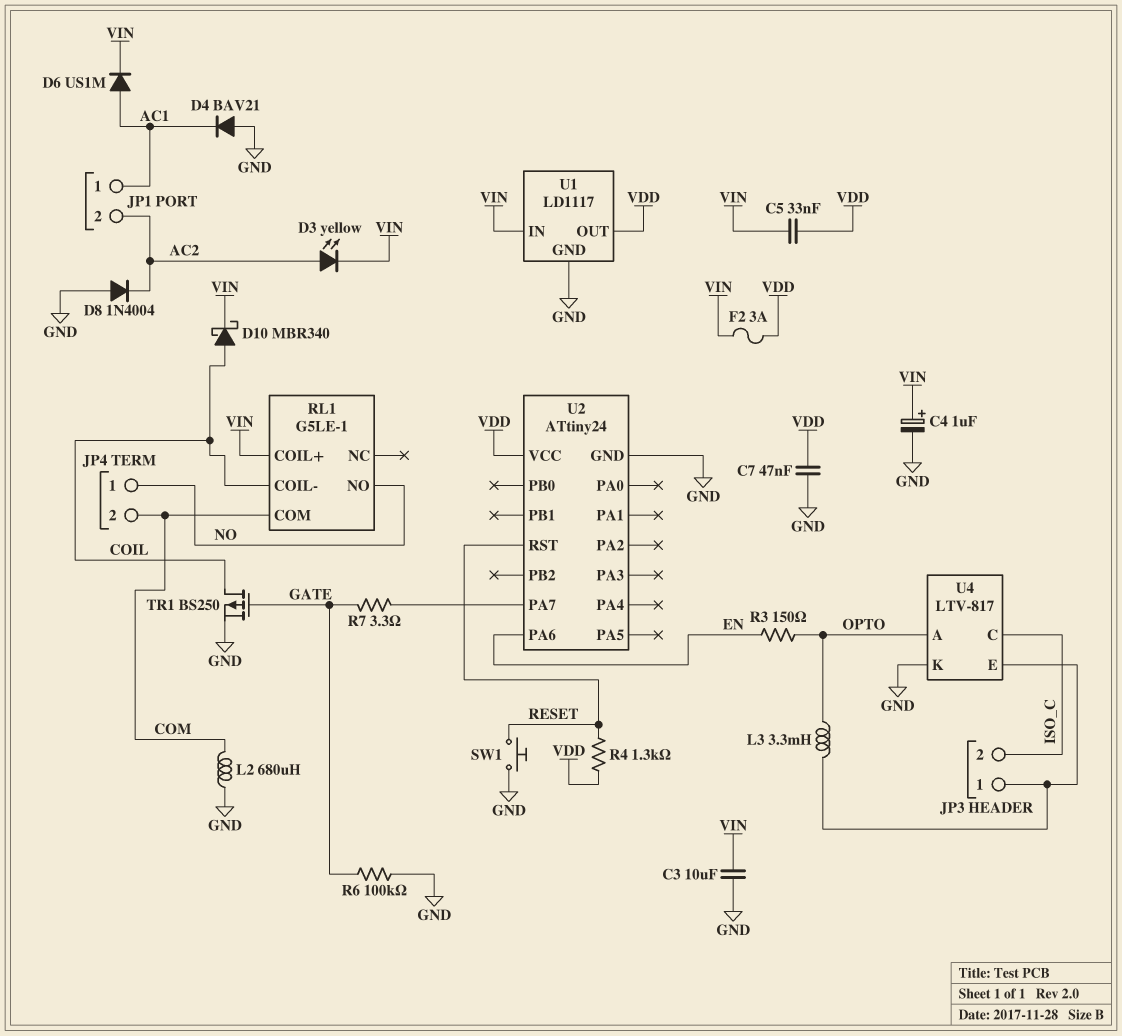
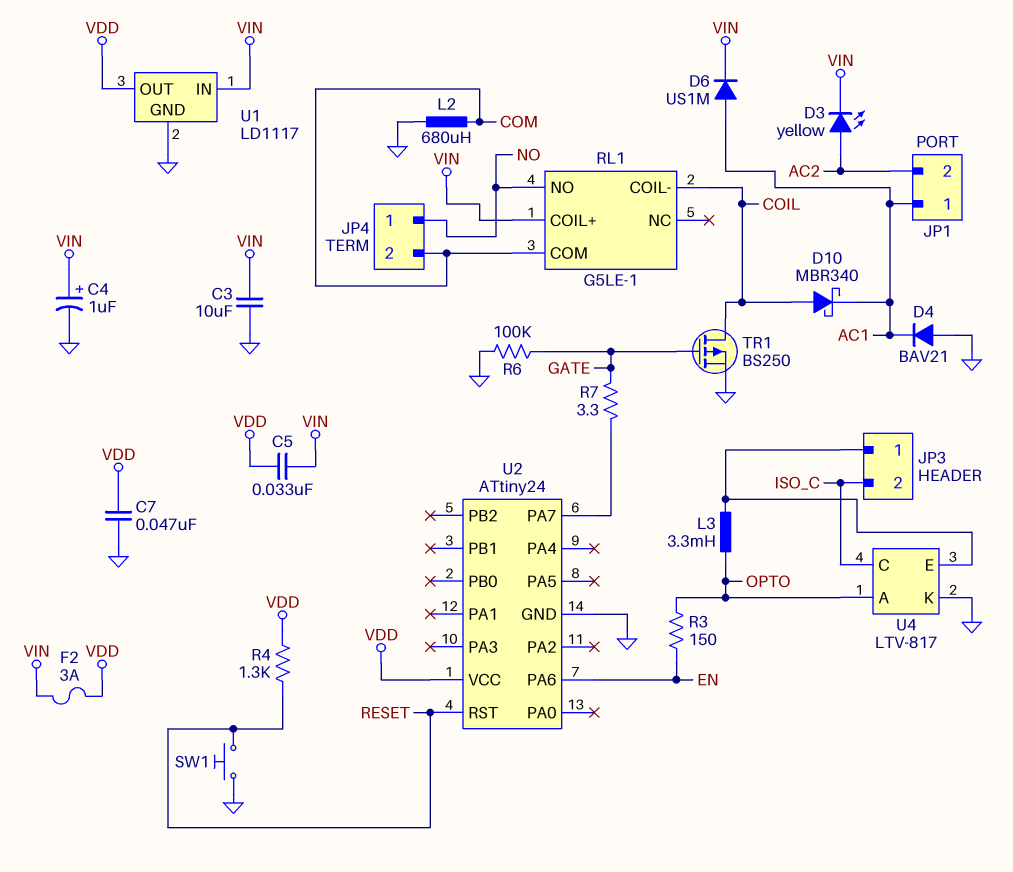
D8: diode 1N4004 (A GND, K AC2) -> none
D10: schottky MBR340 (A COIL, K VIN) -> schottky MBR340 (A COIL, K AC1)

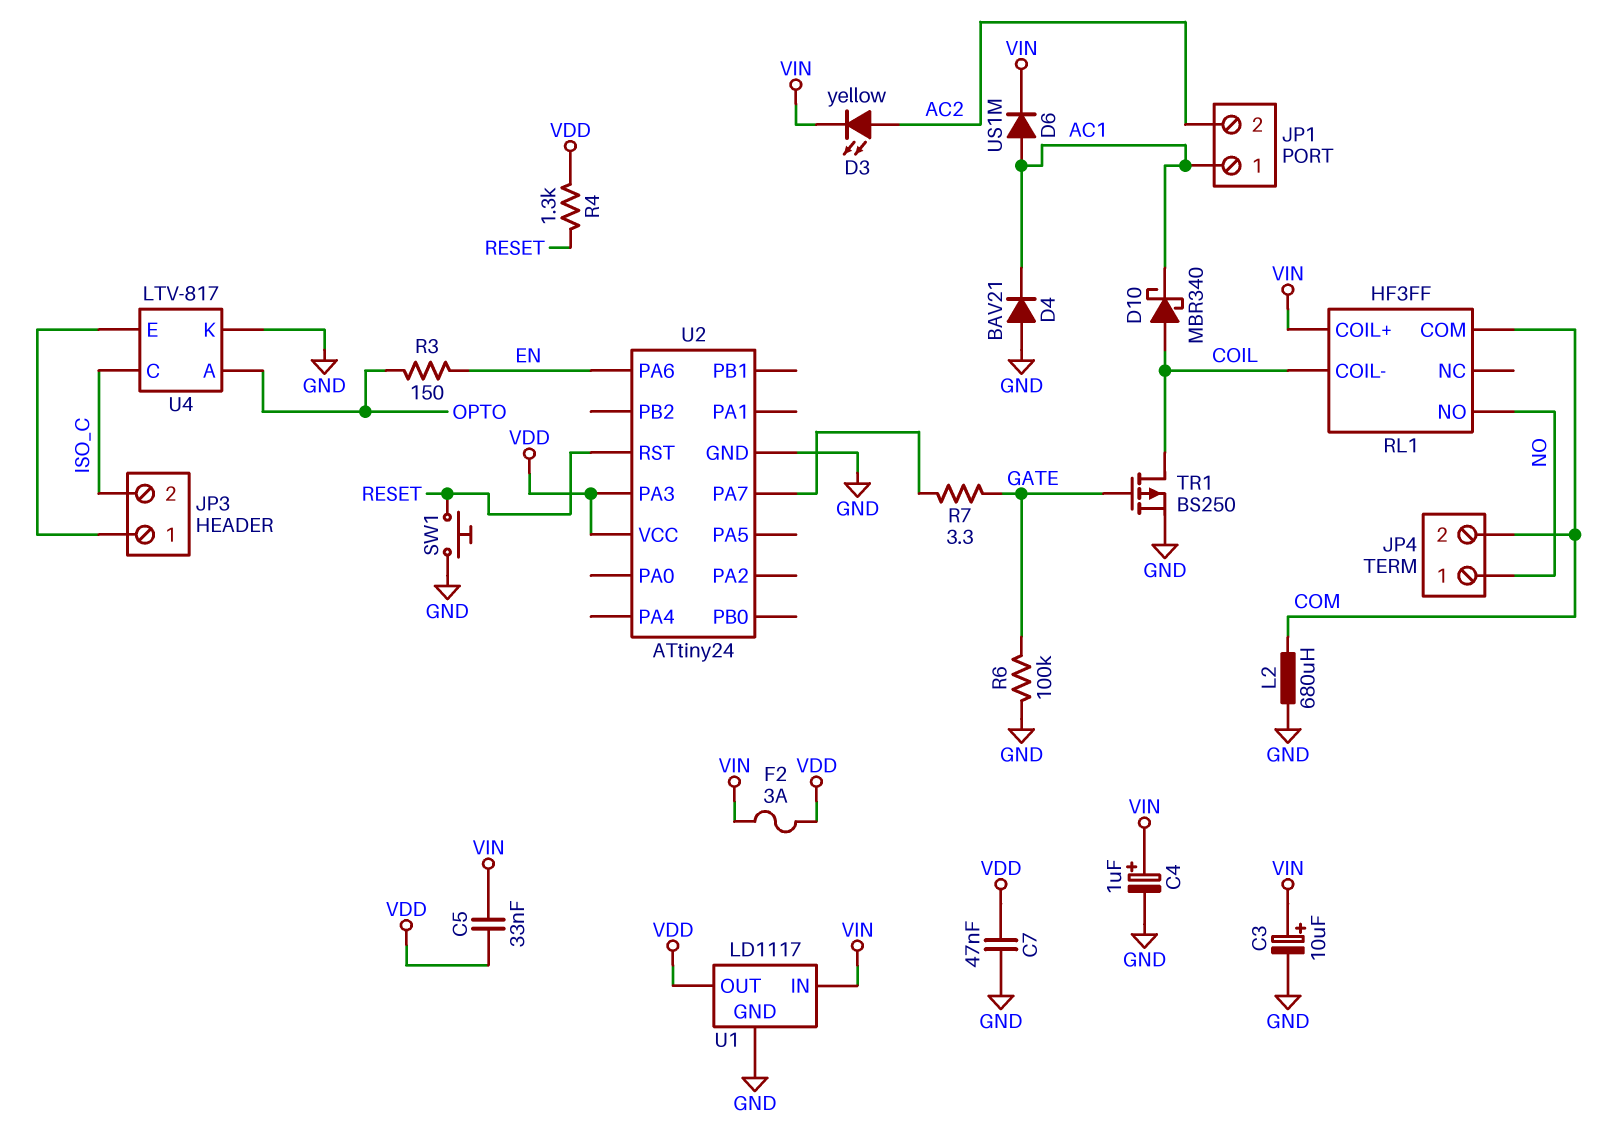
C3: 10uF (GND, VIN) -> 10uF (plus VIN, minus GND)
L3: 3.3mH (JP3/1, OPTO) -> none
RL1: G5LE-1 -> HF3FF
U2 pin PA3: none -> VDD

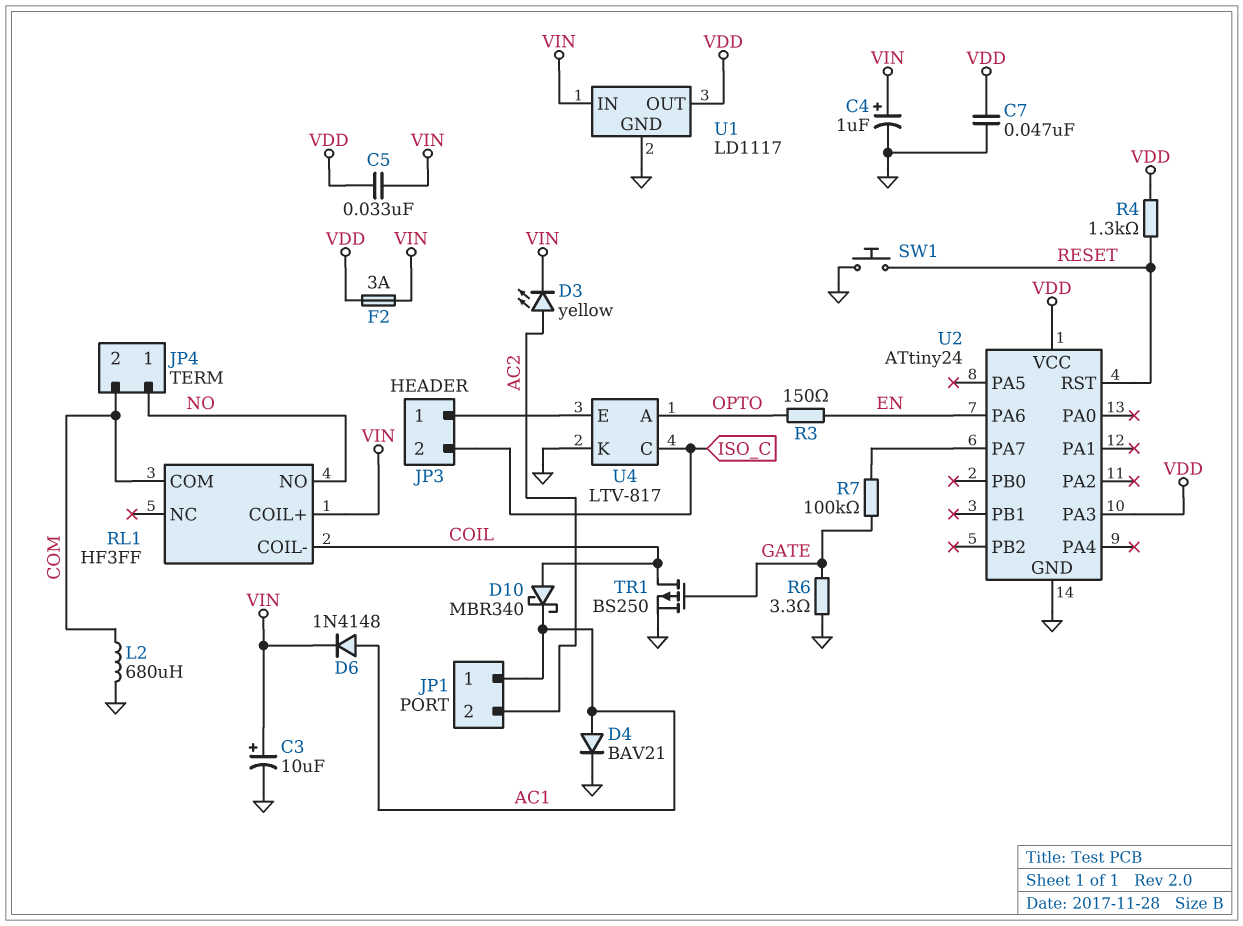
D4: diode BAV21 (A GND, K AC1) -> diode BAV21 (A AC1, K GND)
D6: diode US1M (A AC1, K VIN) -> diode 1N4148 (A AC1, K VIN)
R6: 100k (GATE, GND) -> 3.3 (GATE, GND)
R7: 3.3 (GATE, U2/PA7) -> 100k (GATE, U2/PA7)

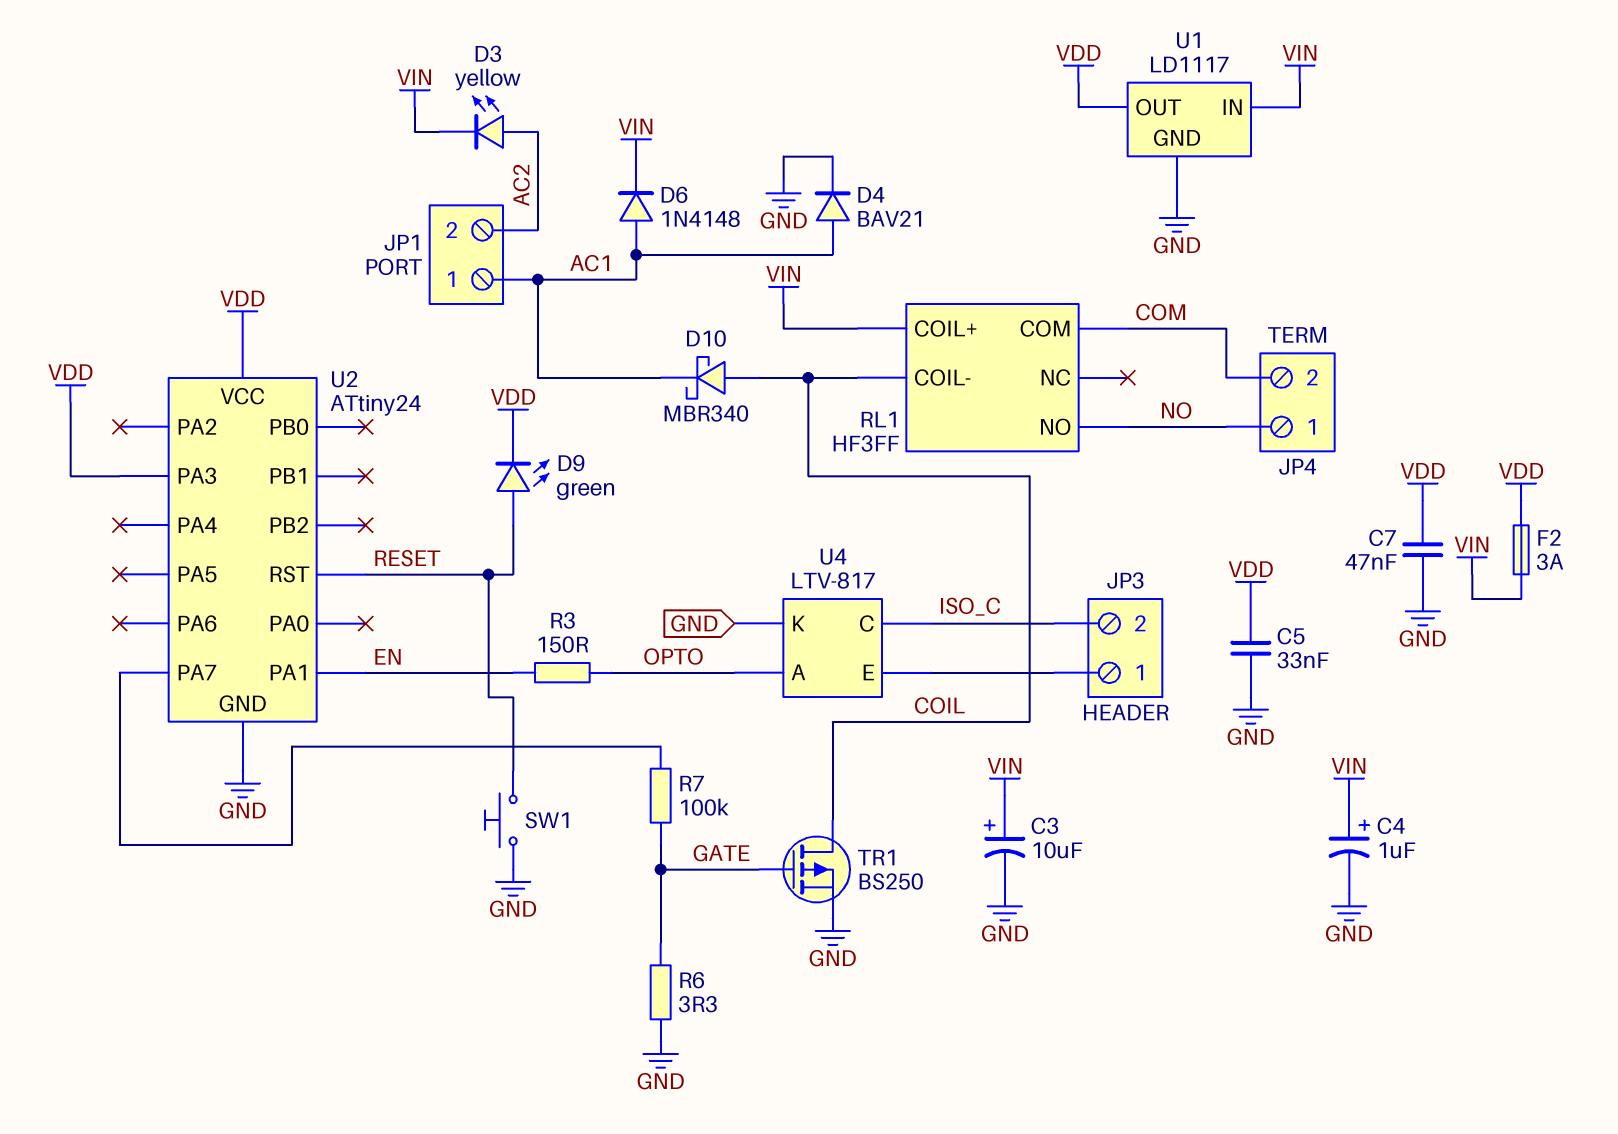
C5: 33nF (VDD, VIN) -> 33nF (GND, VDD)
D9: none -> LED green (A RESET, K VDD)
L2: 680uH (COM, GND) -> none
R4: 1.3k (RESET, VDD) -> none
U2 pin PA1: none -> EN
U2 pin PA6: EN -> none

